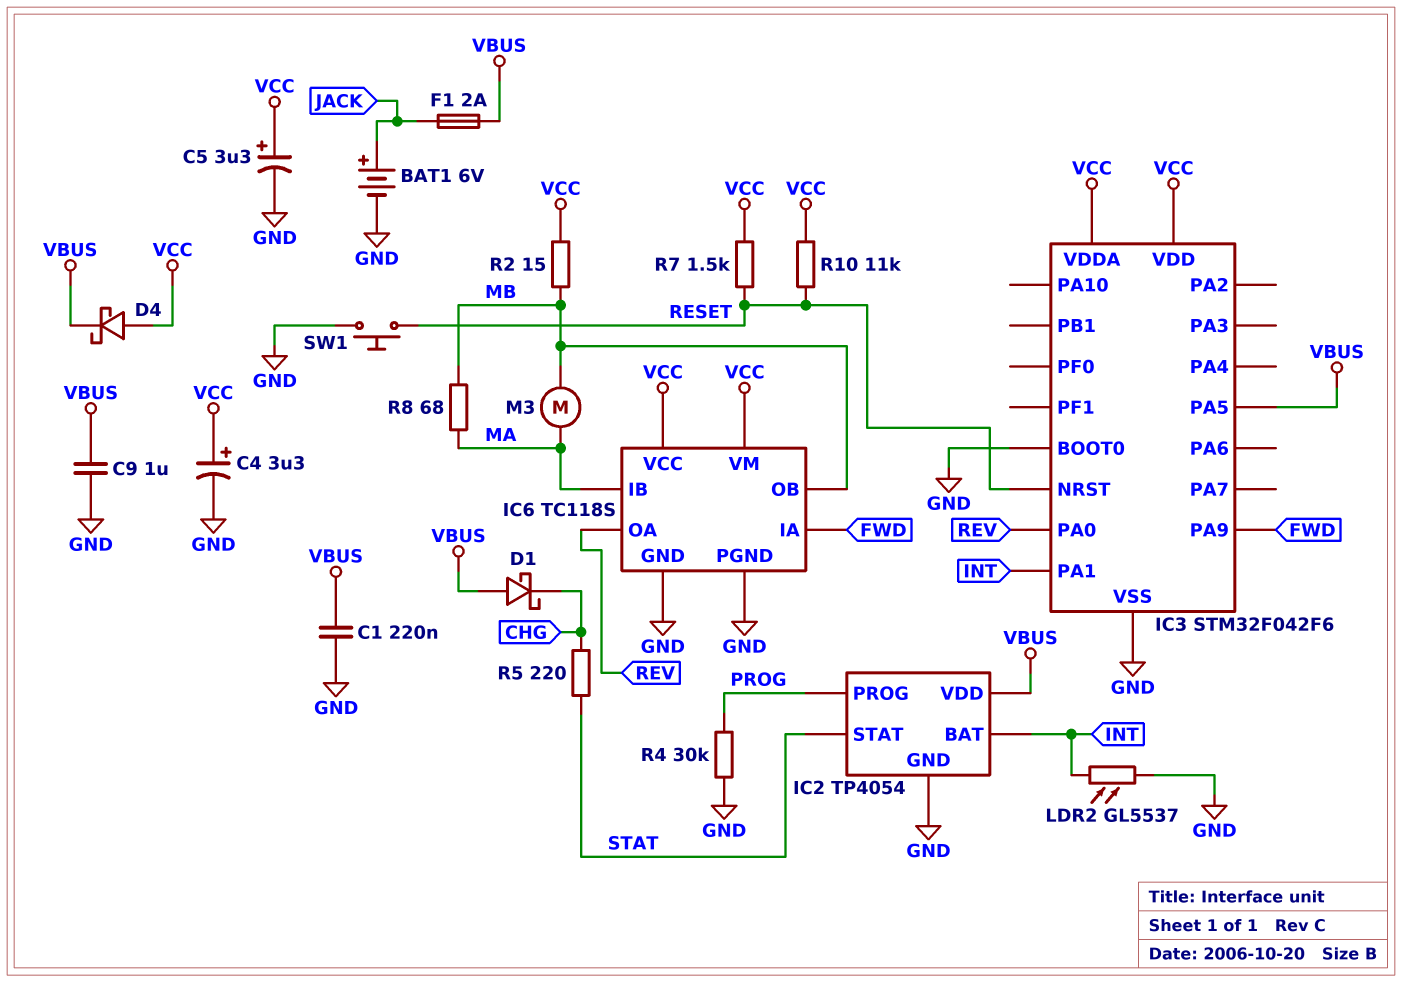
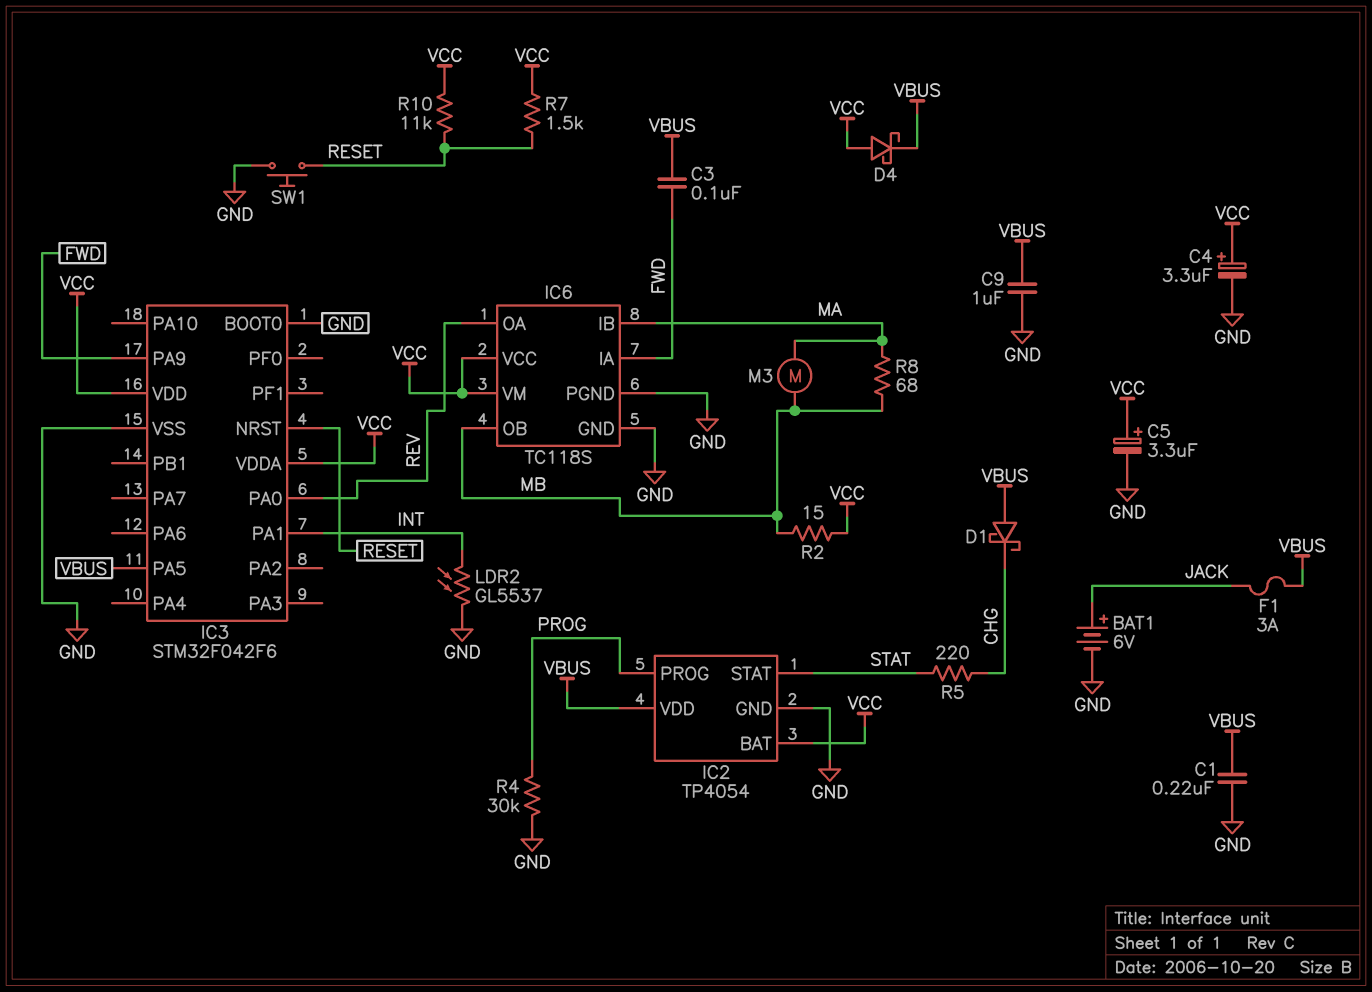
C3: none -> 100nF (FWD, VBUS)
F1: 2A (JACK, VBUS) -> 3A (JACK, VBUS)
IC2 pin BAT: INT -> VCC

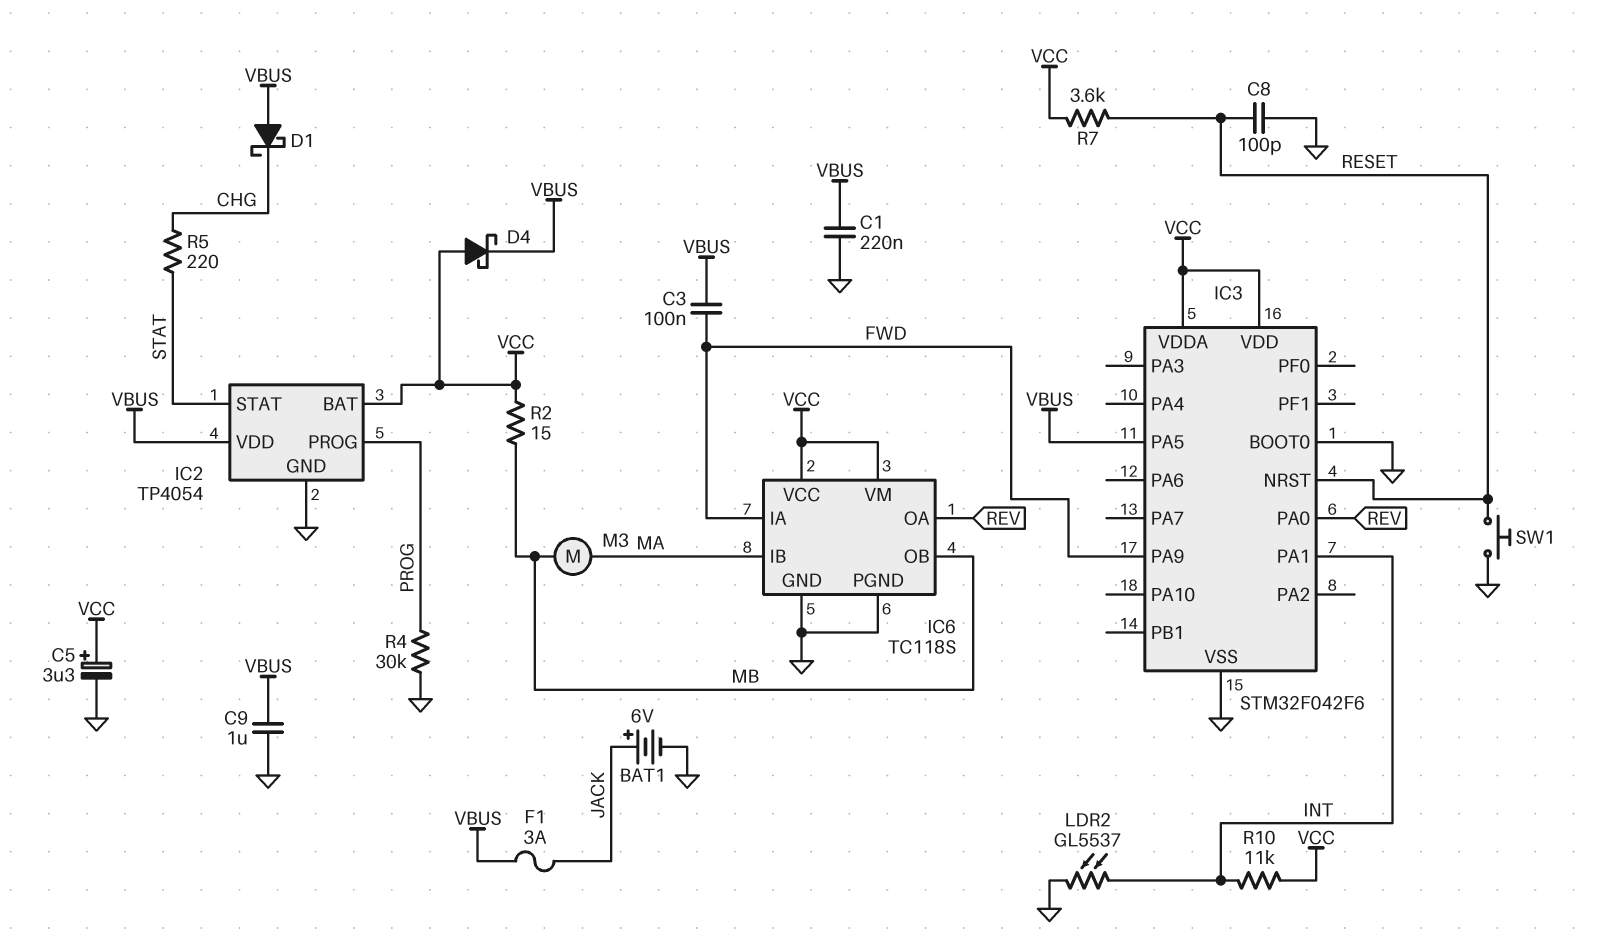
C4: 3.3uF (plus VCC, minus GND) -> none
C8: none -> 100pF (GND, RESET)
R7: 1.5k (RESET, VCC) -> 3.6k (RESET, VCC)
R8: 68 (MA, MB) -> none
R10: 11k (RESET, VCC) -> 11k (INT, VCC)

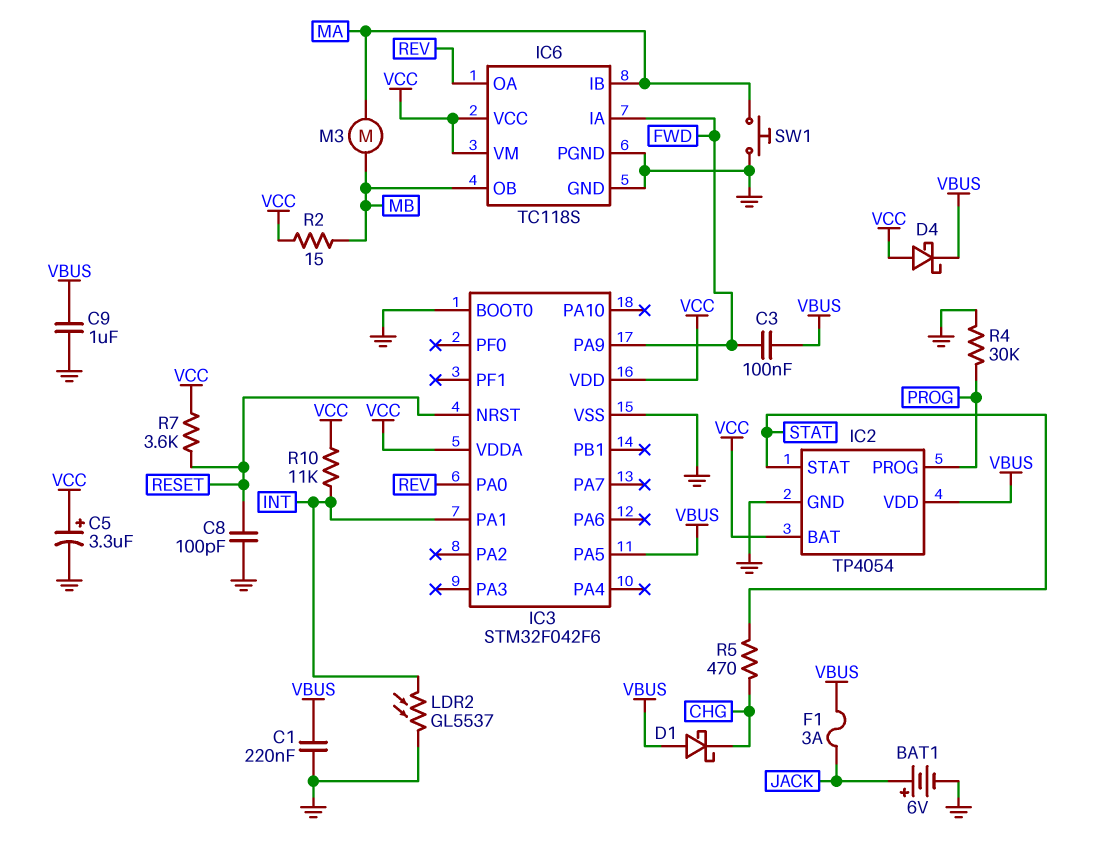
R5: 220 (CHG, STAT) -> 470 (CHG, STAT)
SW1: button (GND, RESET) -> button (GND, MA)

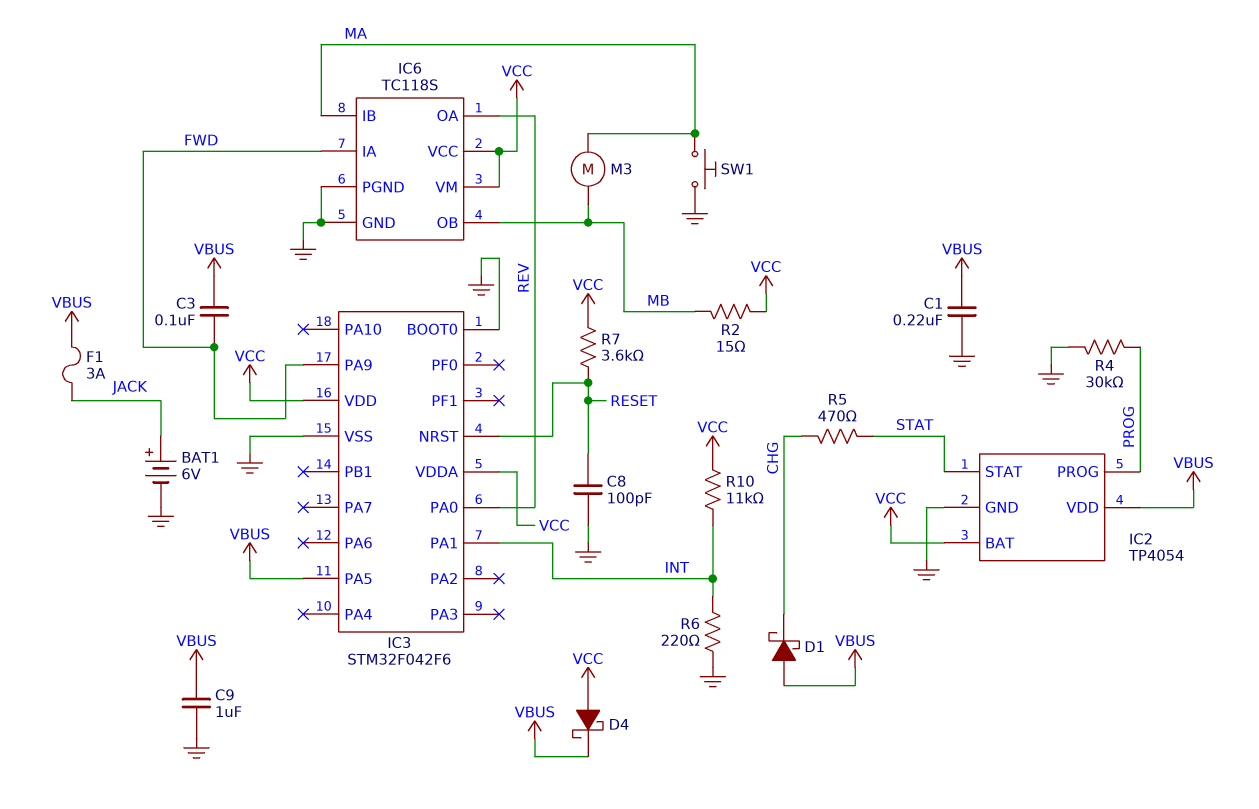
C5: 3.3uF (plus VCC, minus GND) -> none
LDR2: GL5537 (GND, INT) -> none
R6: none -> 220 (GND, INT)

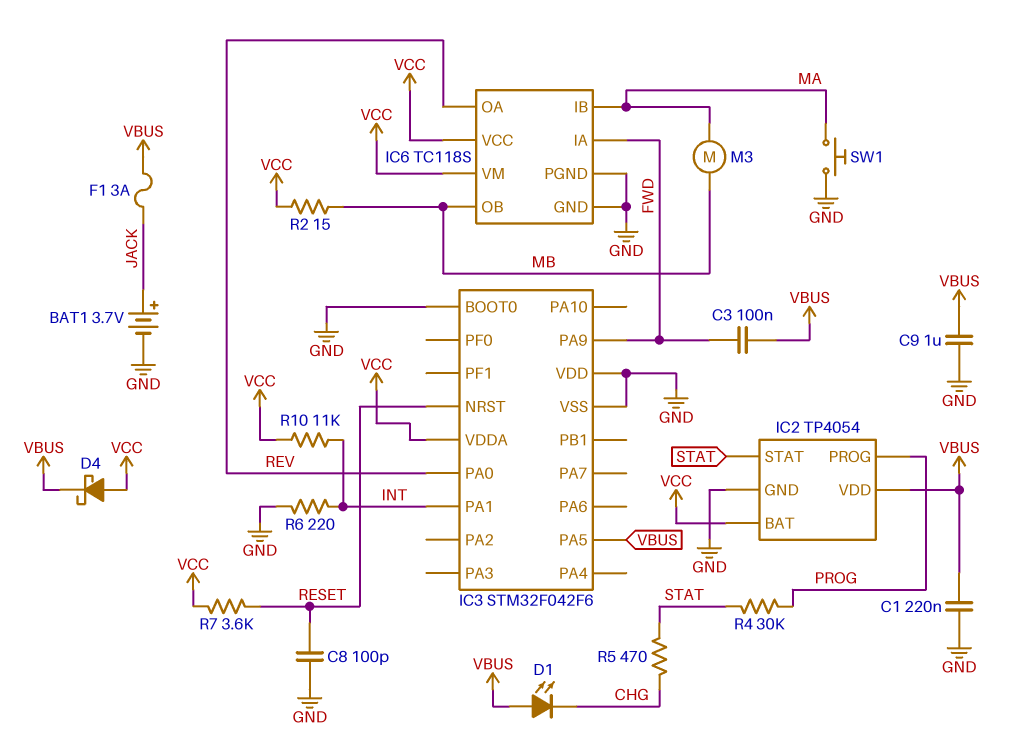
BAT1: 6V (plus JACK, minus GND) -> 3.7V (plus JACK, minus GND)
D1: schottky (A VBUS, K CHG) -> LED (A VBUS, K CHG)
IC3 pin VDD: VCC -> GND
R4: 30k (GND, PROG) -> 30k (PROG, STAT)

